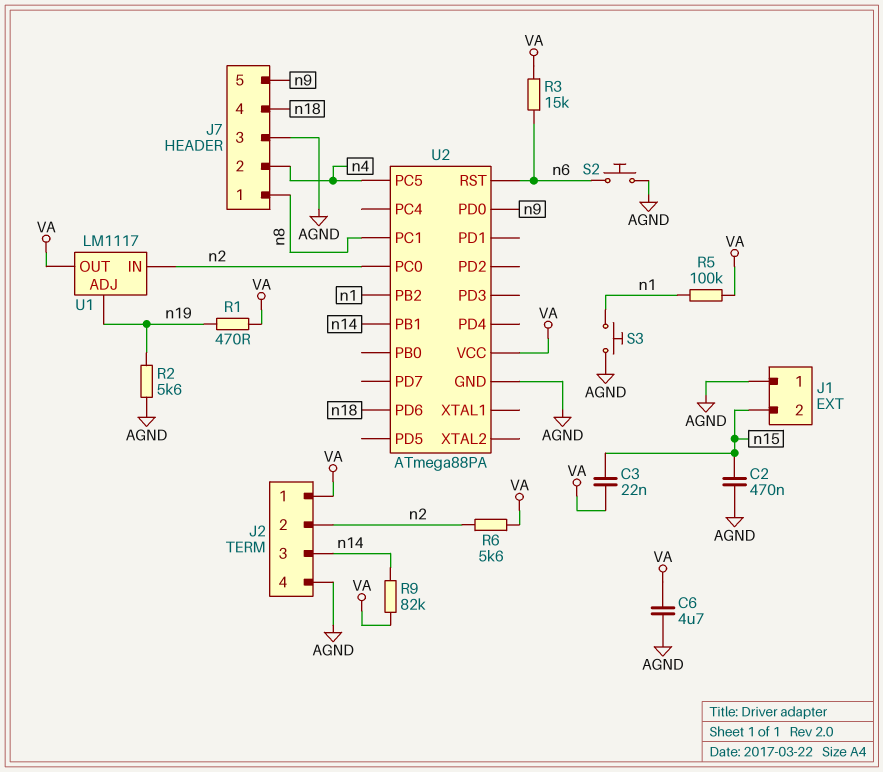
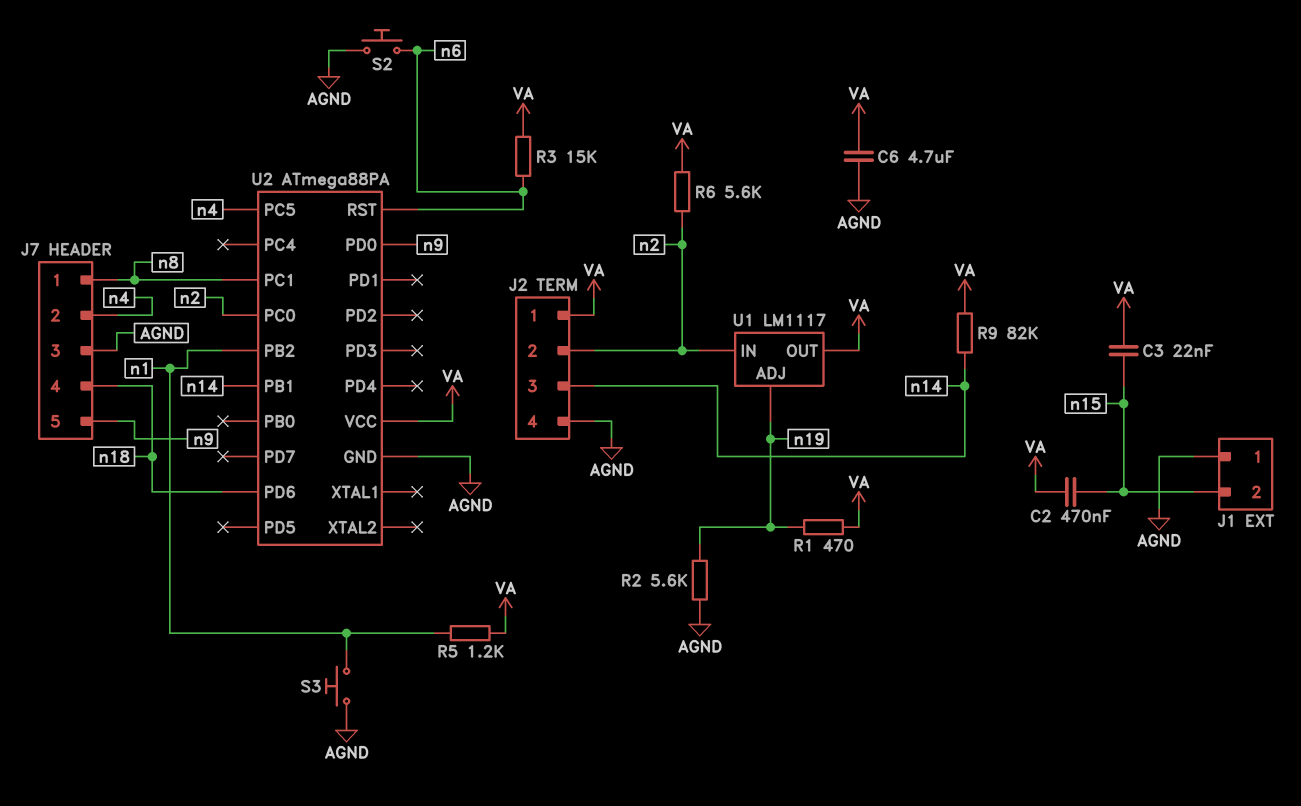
C2: 470nF (AGND, n15) -> 470nF (VA, n15)
R5: 100k (VA, n1) -> 1.2k (VA, n1)

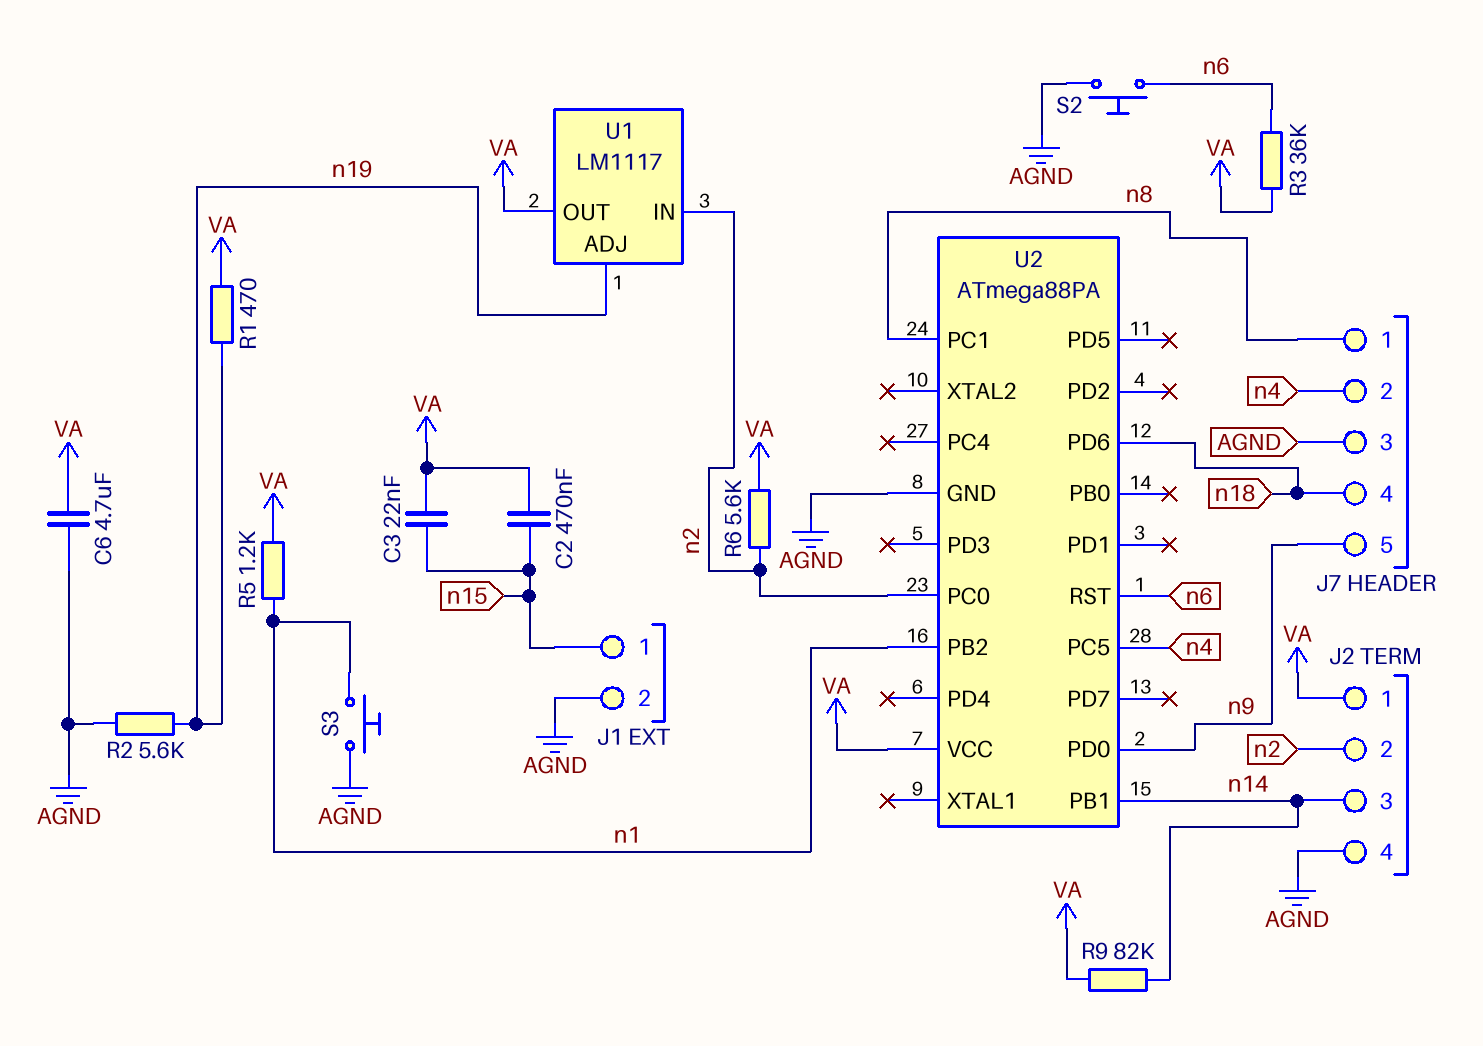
J1 pin 1: AGND -> n15
J1 pin 2: n15 -> AGND
R3: 15k (VA, n6) -> 36k (VA, n6)

